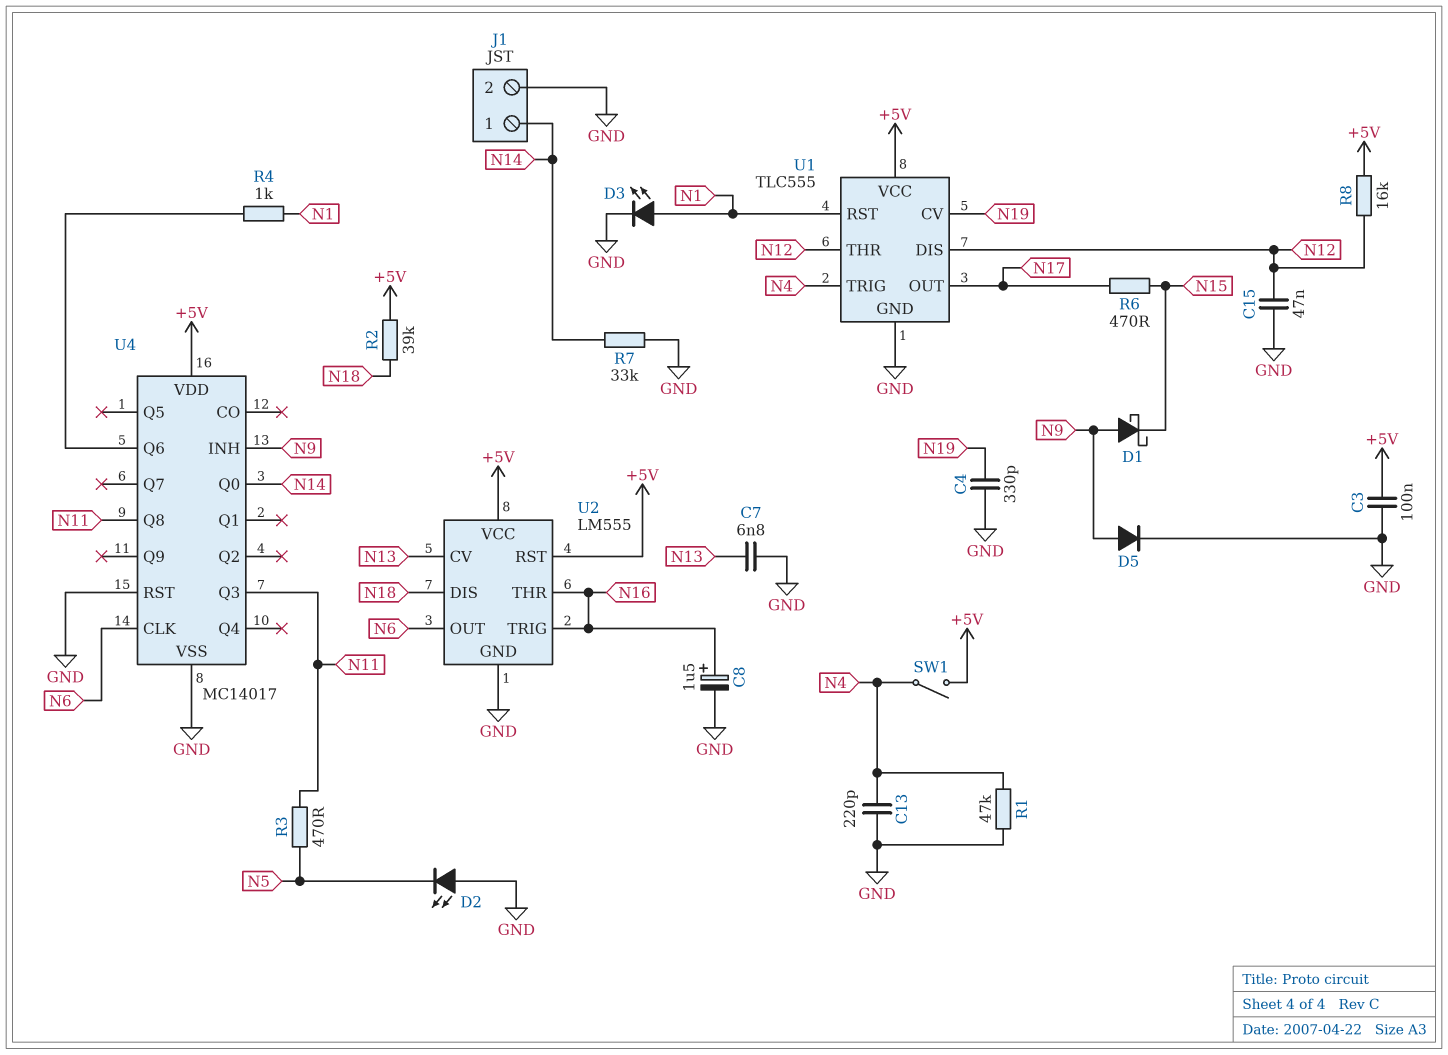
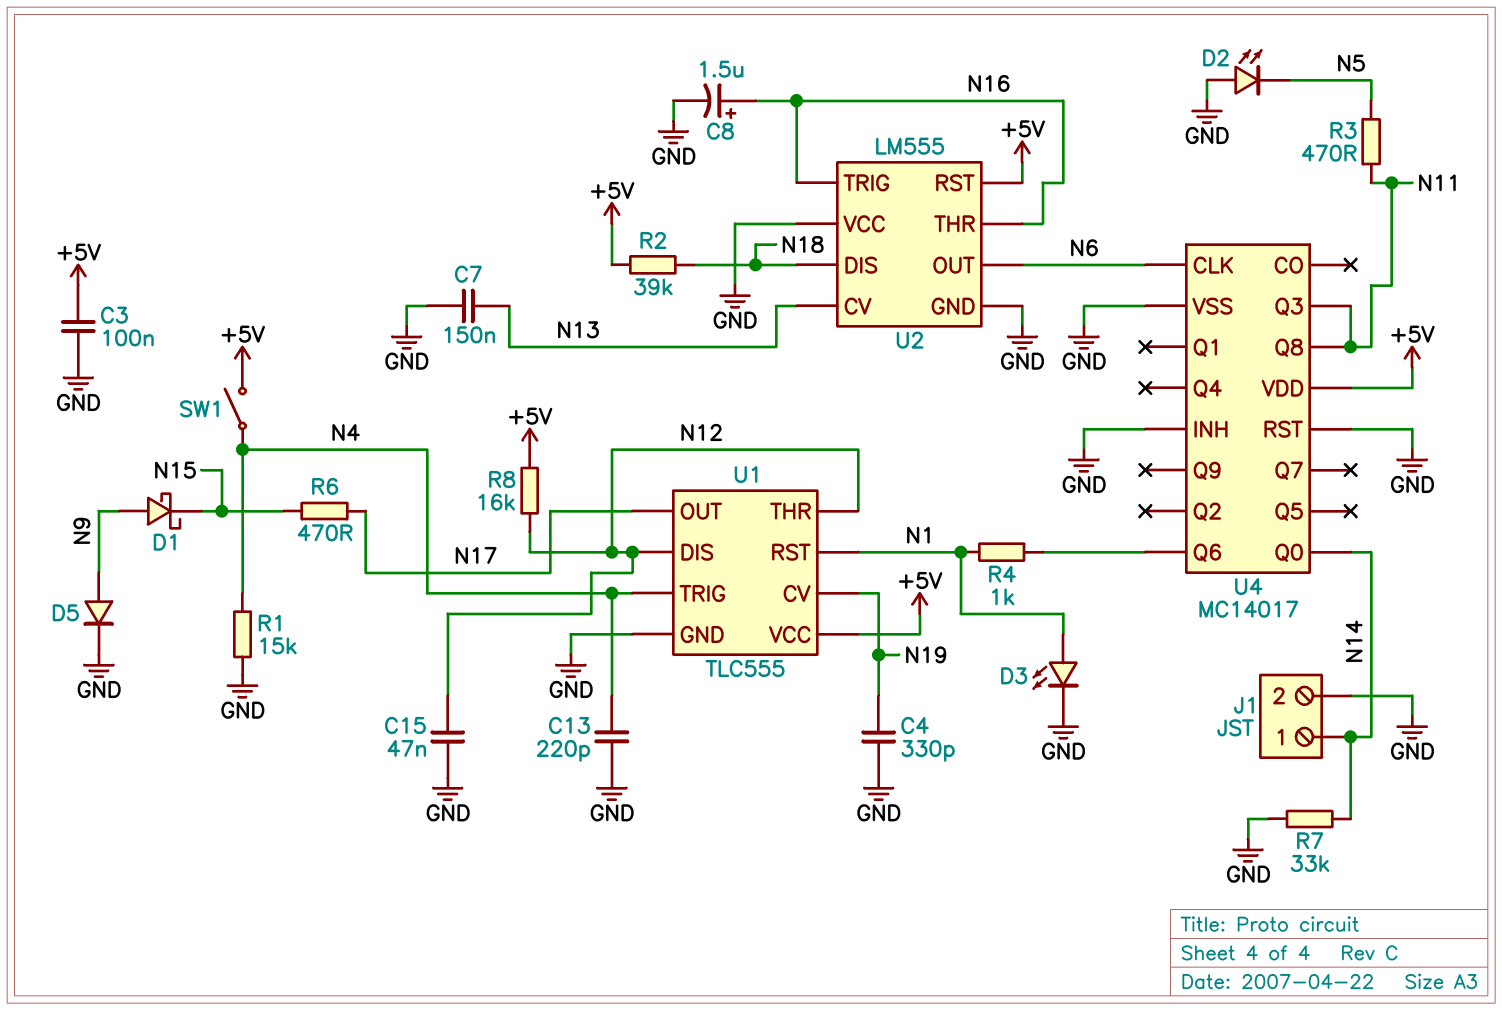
C7: 6.8nF (GND, N13) -> 150nF (GND, N13)
R1: 47k (GND, N4) -> 15k (GND, N4)
U2 pin VCC: +5V -> GND
U4 pin INH: N9 -> GND

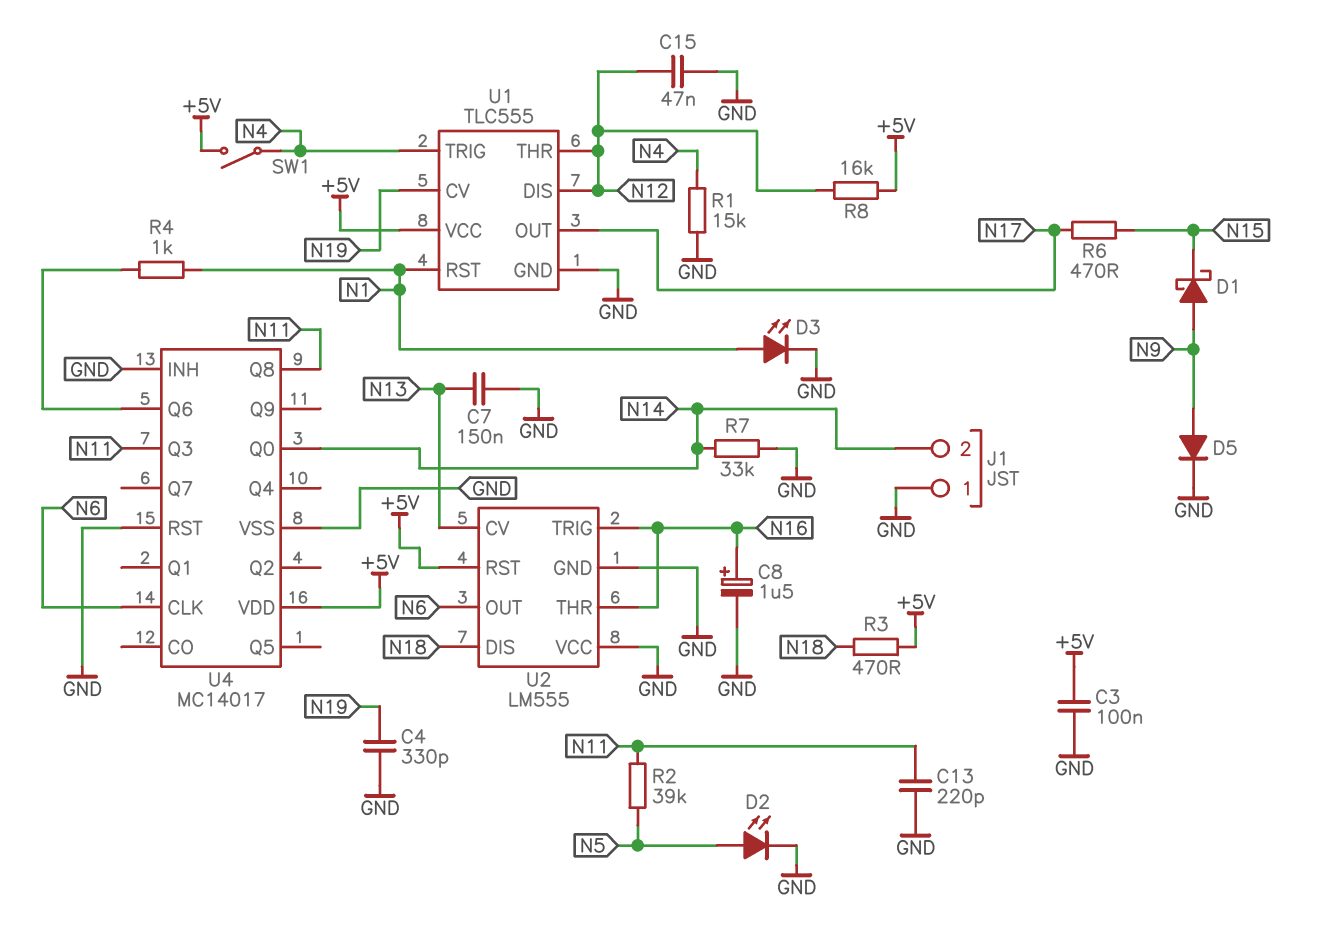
C13: 220pF (GND, N4) -> 220pF (GND, N11)
D2: LED (A GND, K N5) -> LED (A N5, K GND)
J1 pin 1: N14 -> GND
J1 pin 2: GND -> N14
R2: 39k (+5V, N18) -> 39k (N5, N11)
R3: 470 (N5, N11) -> 470 (+5V, N18)

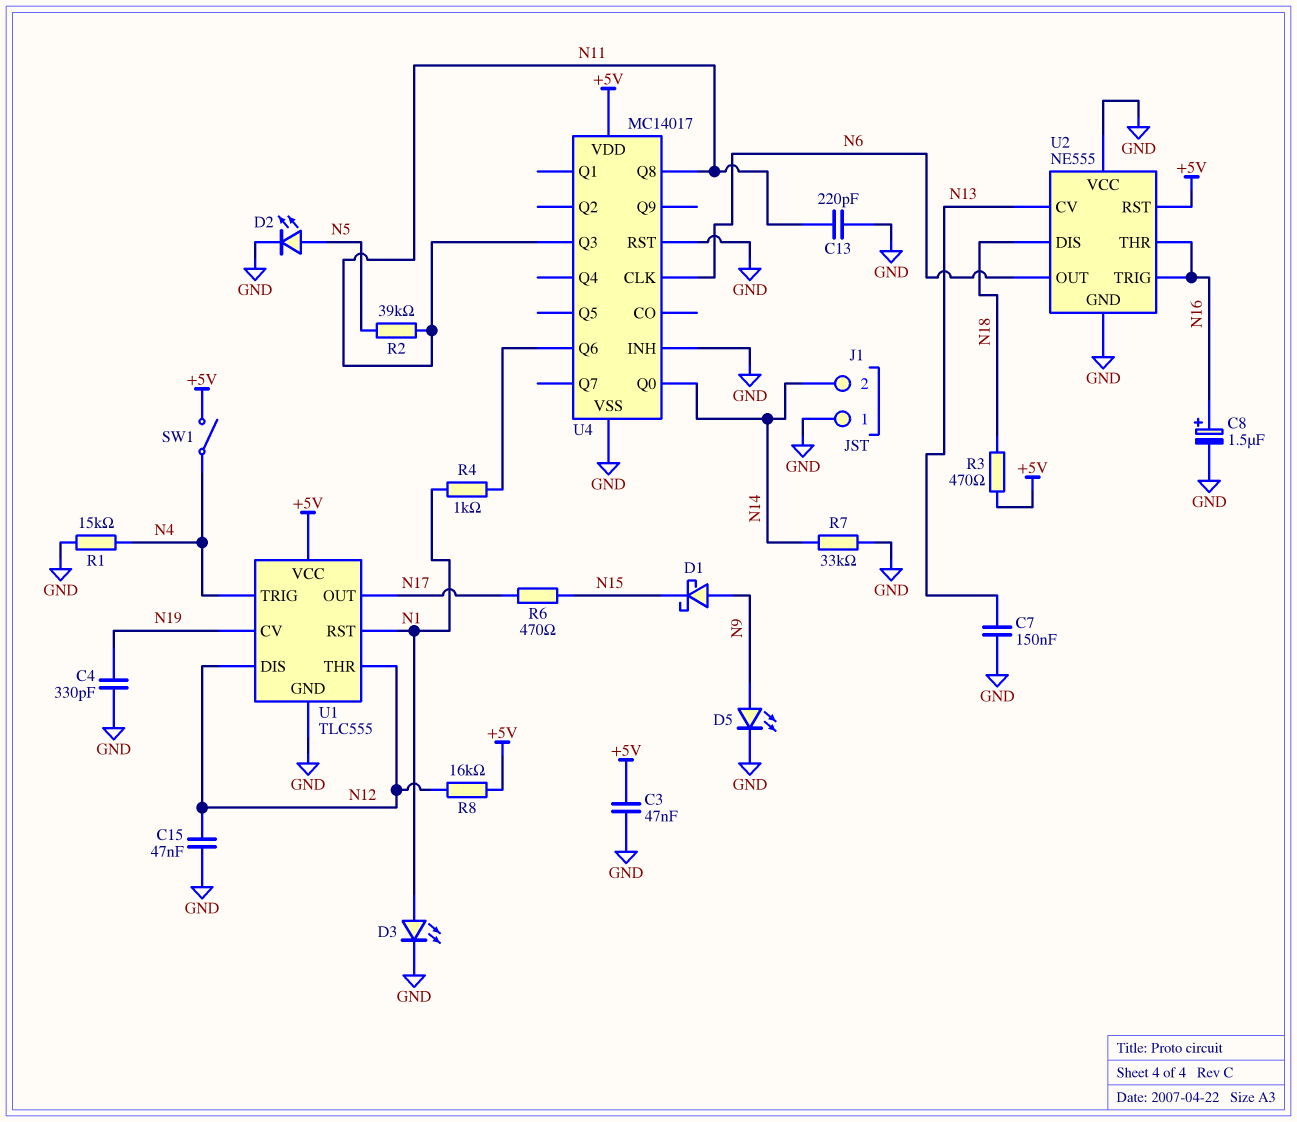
C3: 100nF (+5V, GND) -> 47nF (+5V, GND)
D5: diode (A N9, K GND) -> LED (A N9, K GND)
U2: LM555 -> NE555

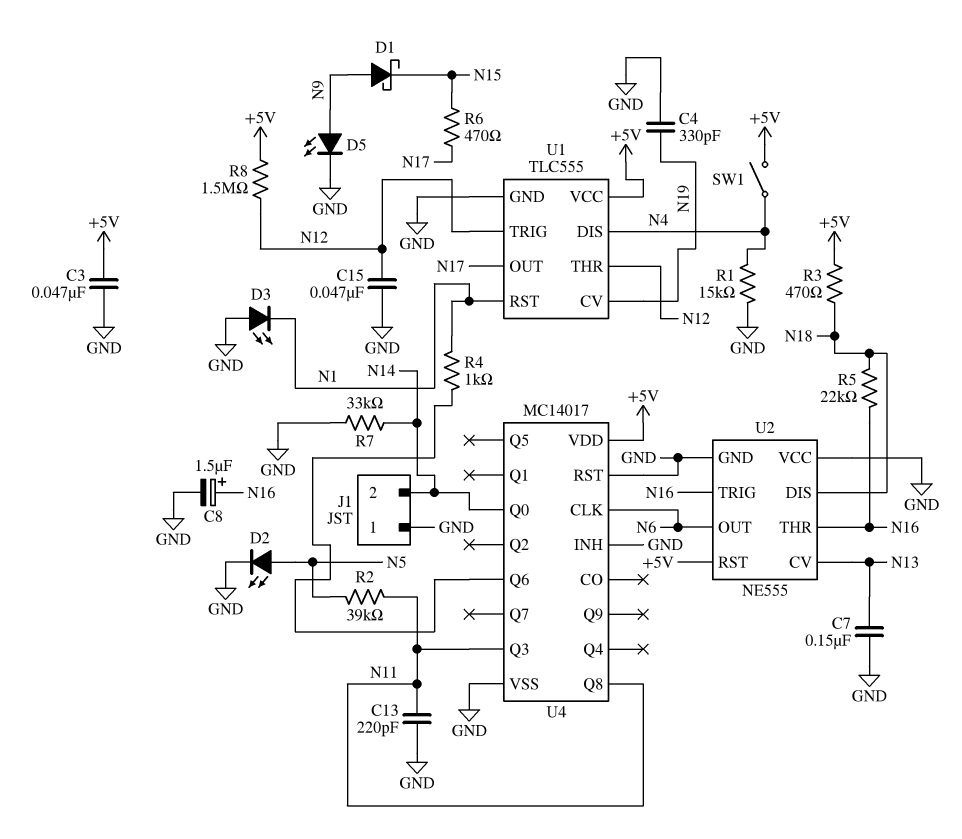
D3: LED (A N1, K GND) -> LED (A GND, K N1)
R5: none -> 22k (N16, N18)
R8: 16k (+5V, N12) -> 1.5M (+5V, N12)
U1 pin DIS: N12 -> N4
U1 pin TRIG: N4 -> N12

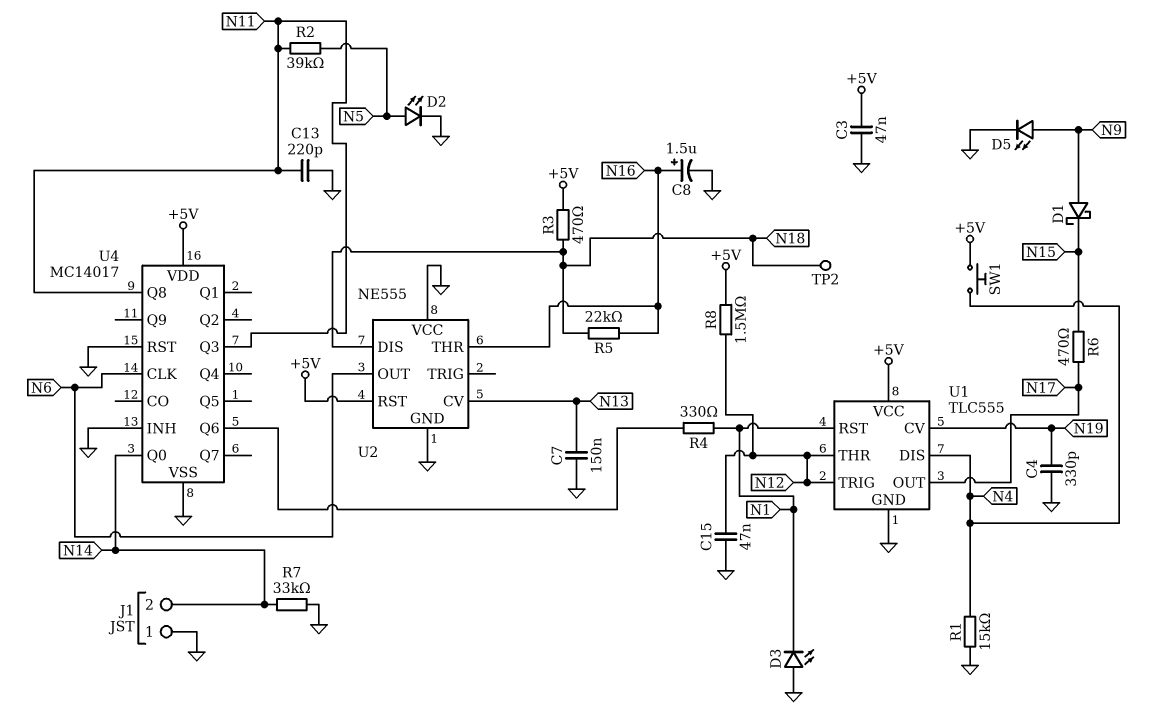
R4: 1k (N1, U4/Q6) -> 330 (N1, U4/Q6)
SW1: switch (+5V, N4) -> button (+5V, N4)
TP2: none -> test point (N18)
U2 pin TRIG: N16 -> none

